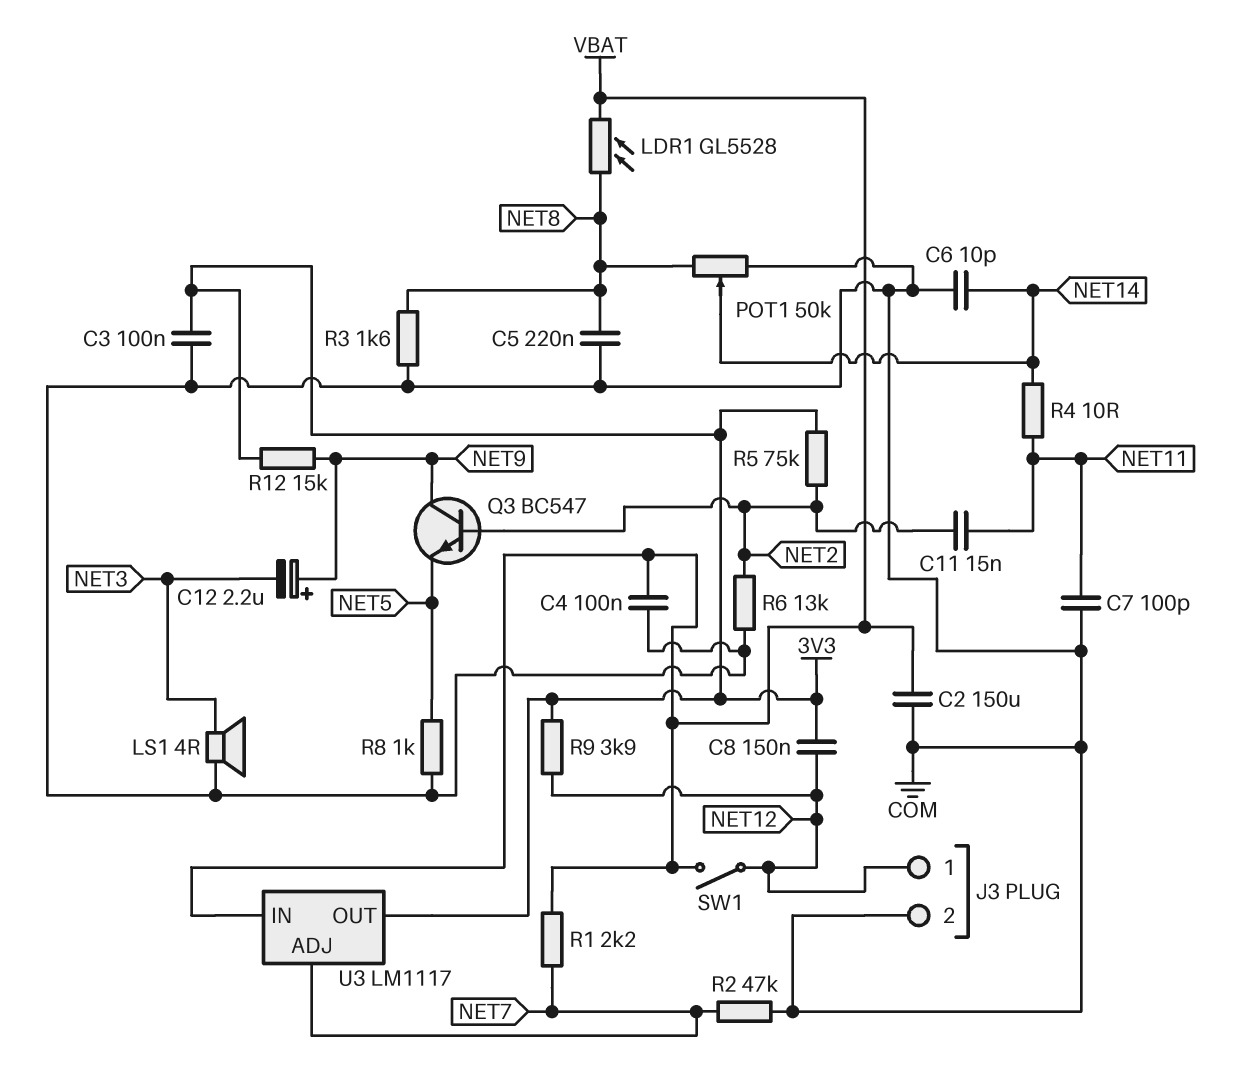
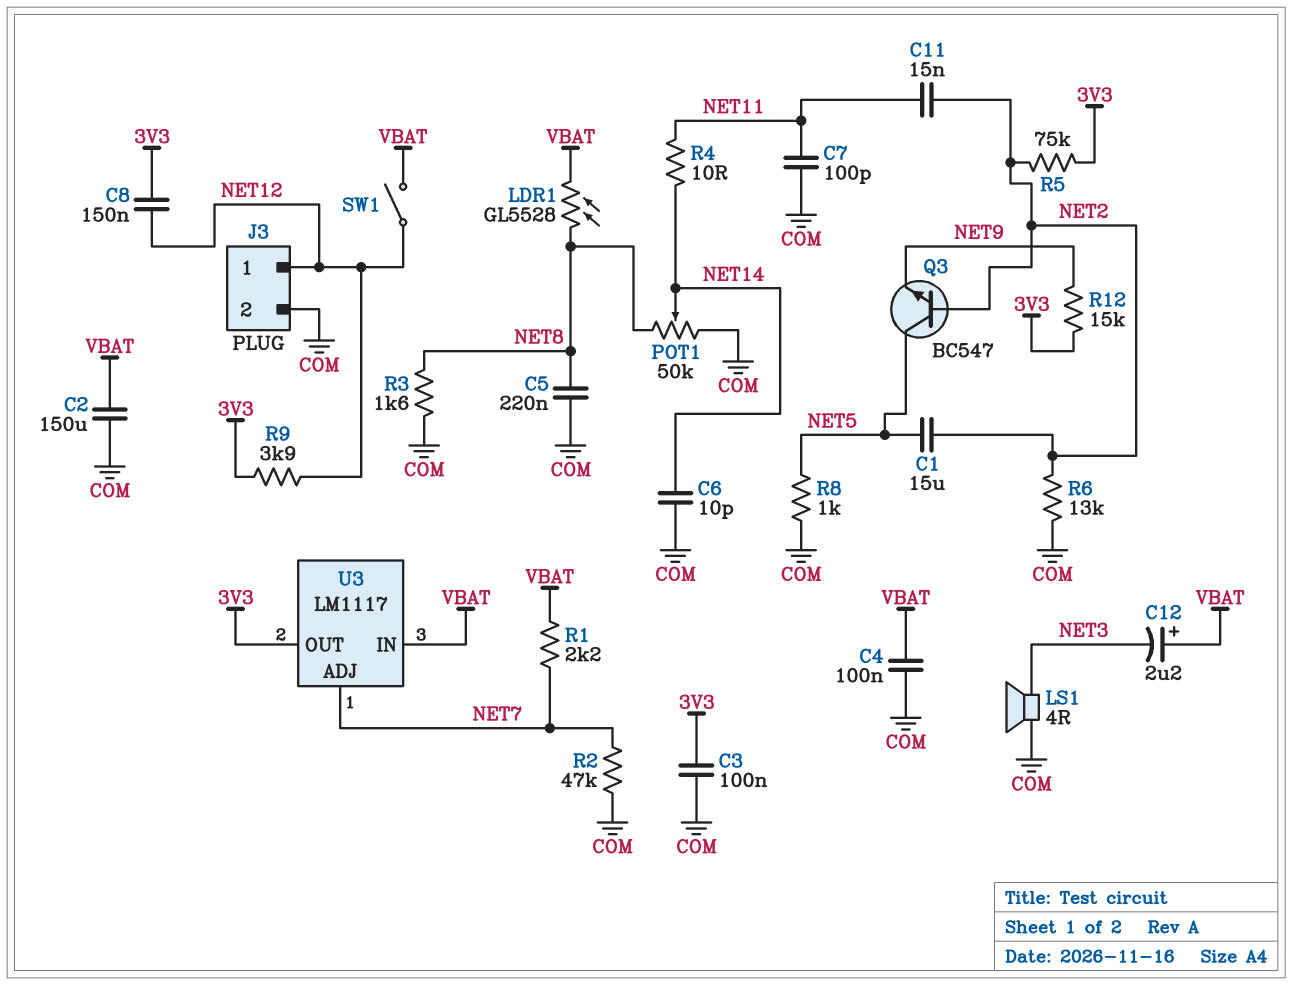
C1: none -> 15uF (NET2, NET5)
C12: 2.2uF (plus NET9, minus NET3) -> 2.2uF (plus VBAT, minus NET3)
Q3: NPN BC547 (B NET2, C NET9, E NET5) -> NPN BC547 (B NET2, C NET5, E NET9)

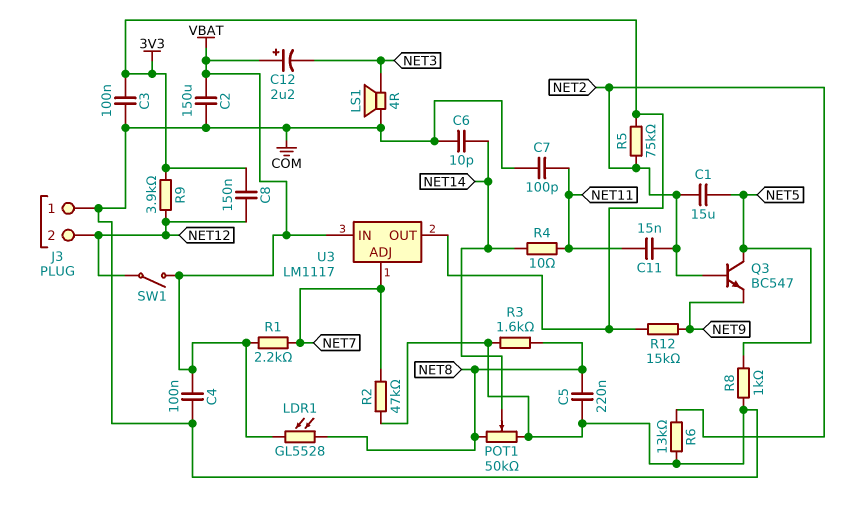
J3 pin 1: NET12 -> COM
J3 pin 2: COM -> NET12

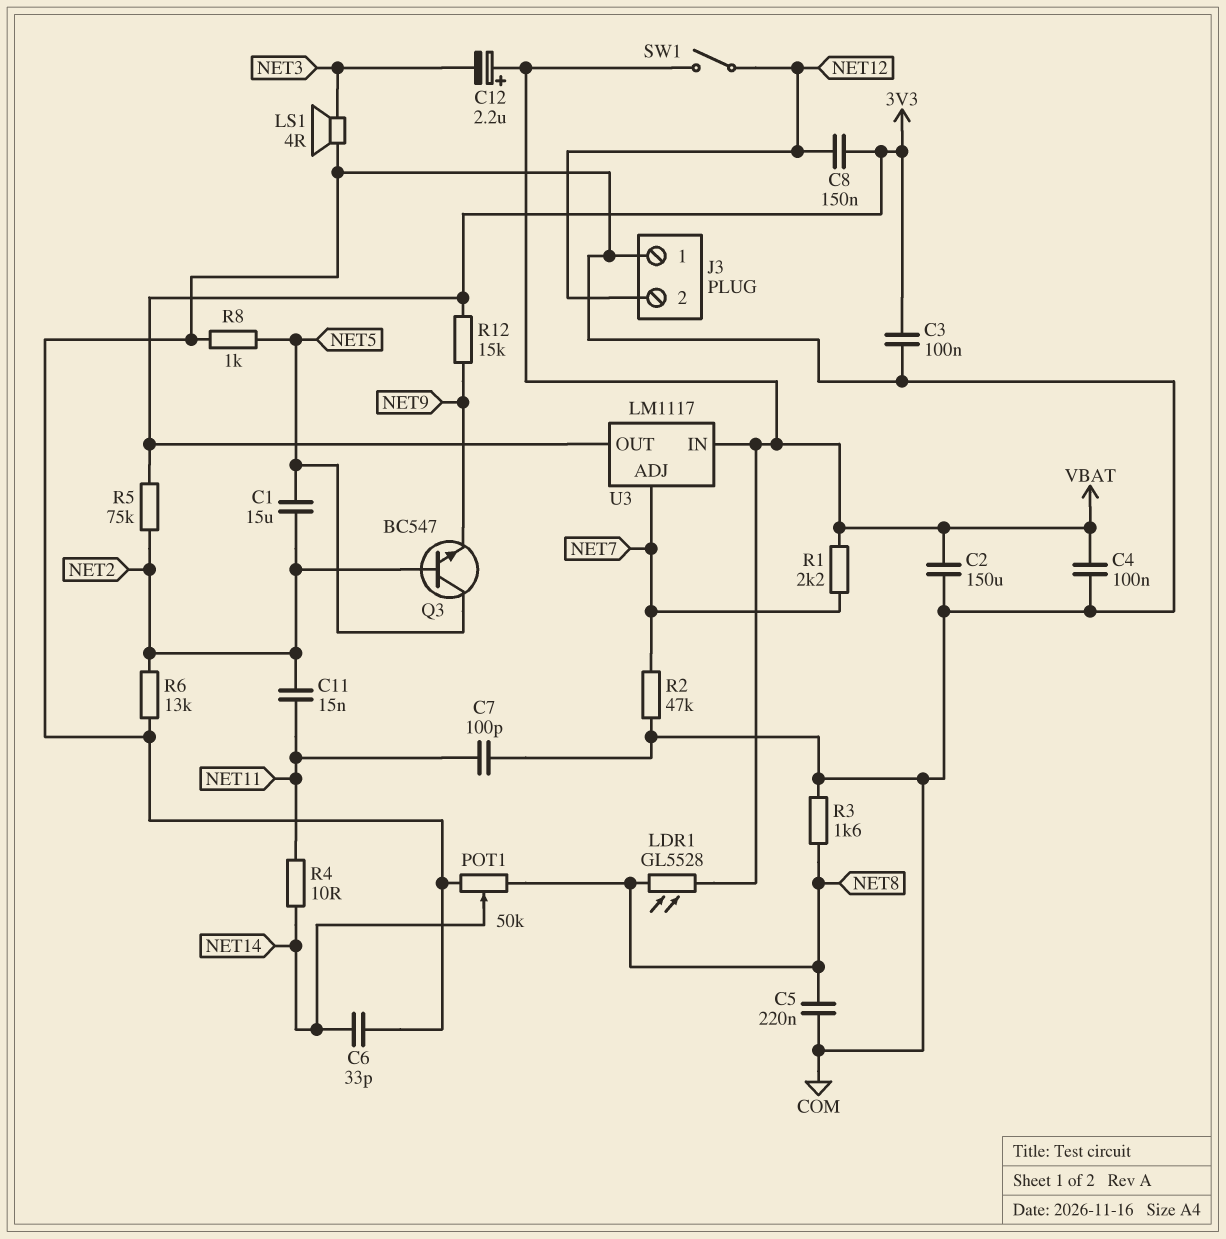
C6: 10pF (COM, NET14) -> 33pF (COM, NET14)
R9: 3.9k (3V3, NET12) -> none

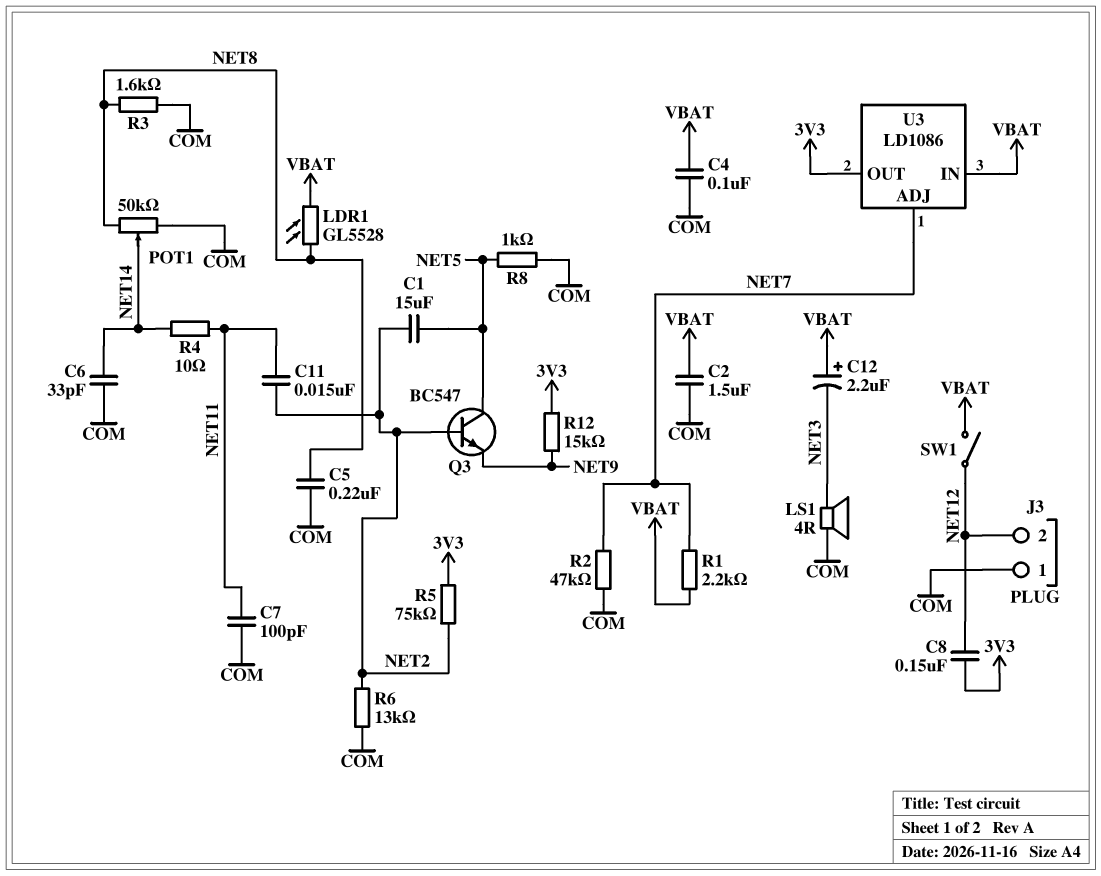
C2: 150uF (COM, VBAT) -> 1.5uF (COM, VBAT)
C3: 100nF (3V3, COM) -> none
U3: LM1117 -> LD1086

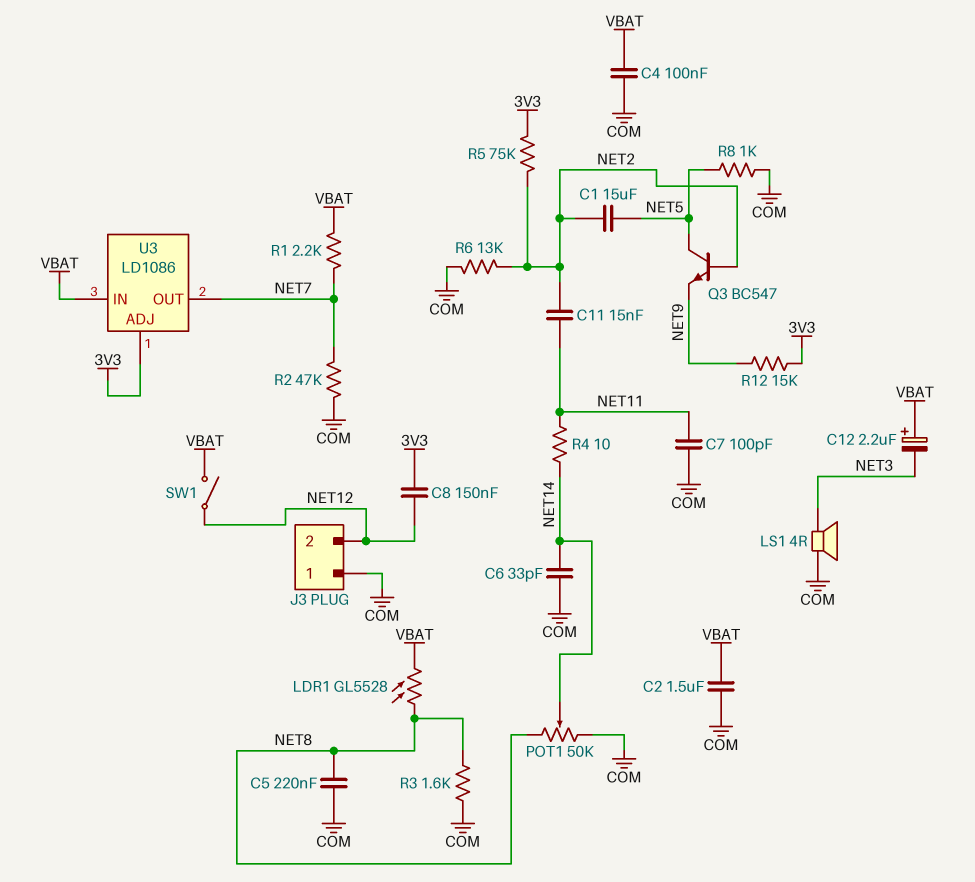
U3 pin ADJ: NET7 -> 3V3
U3 pin OUT: 3V3 -> NET7

